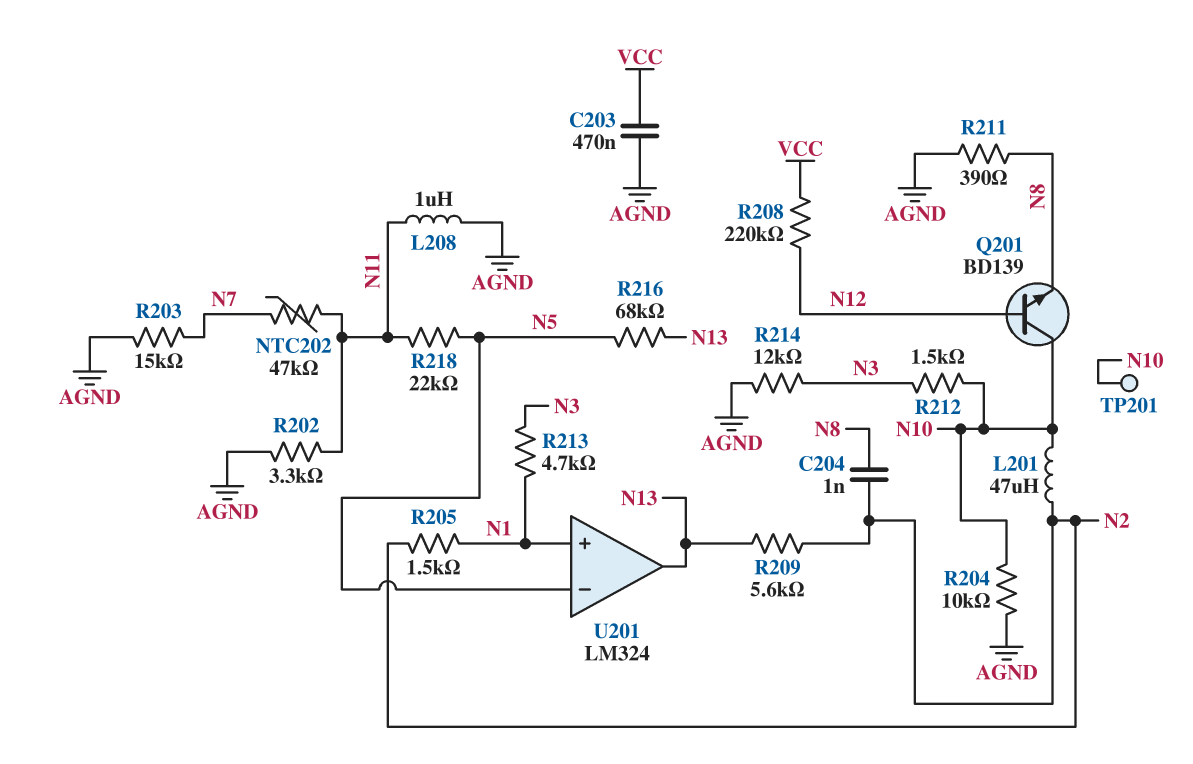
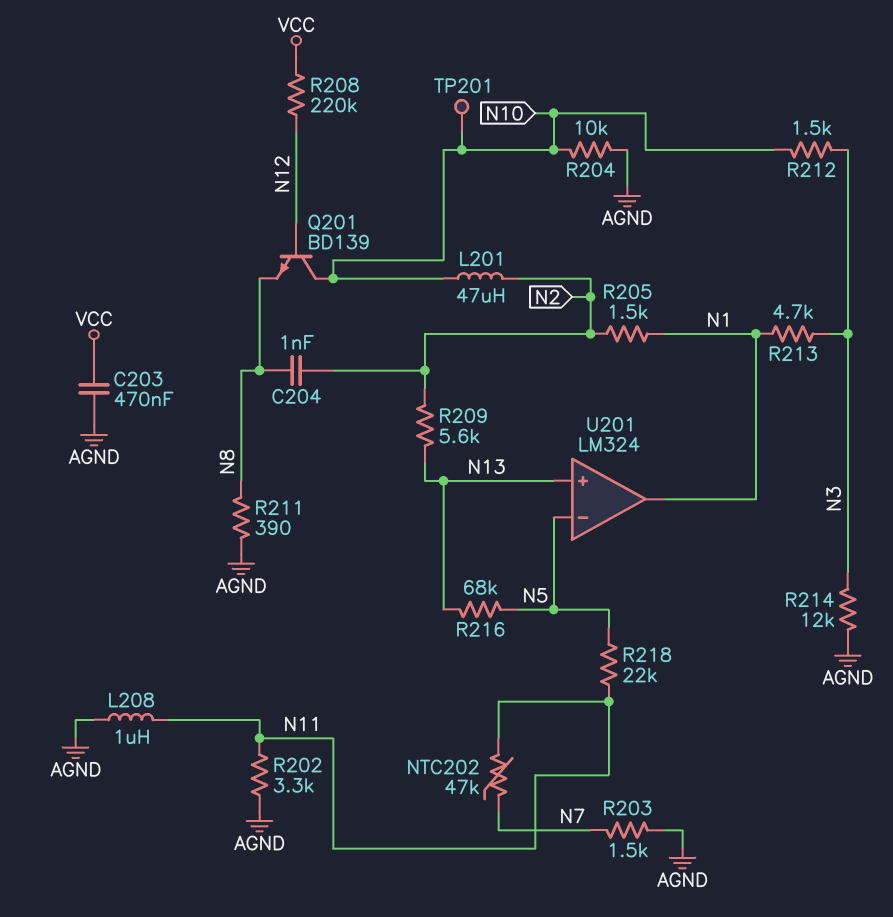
R203: 15k (AGND, N7) -> 1.5k (AGND, N7)
U201 pin in+: N1 -> N13
U201 pin out: N13 -> N1

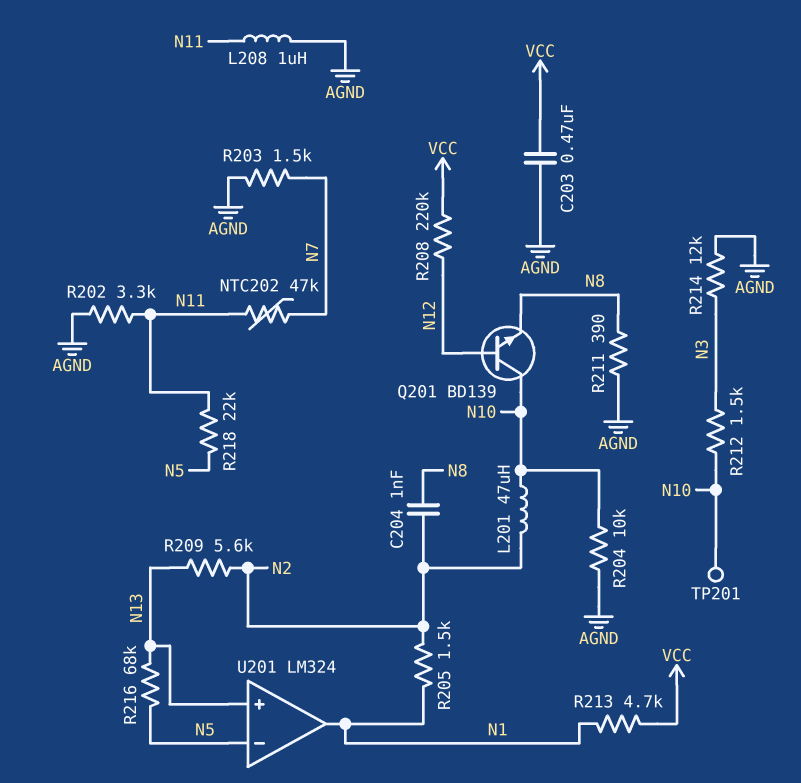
R213: 4.7k (N1, N3) -> 4.7k (N1, VCC)

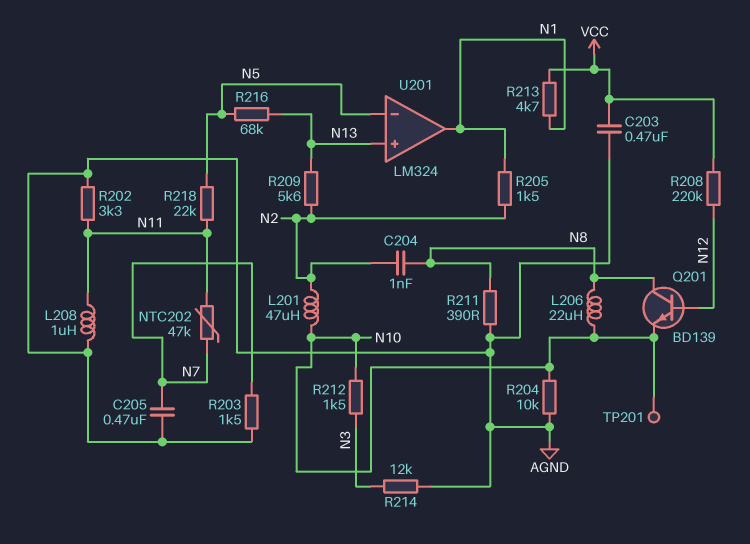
C205: none -> 470nF (AGND, N7)
L206: none -> 22uH (N8, N10)
Q201: NPN BD139 (B N12, C N10, E N8) -> NPN BD139 (B N12, C N8, E N10)

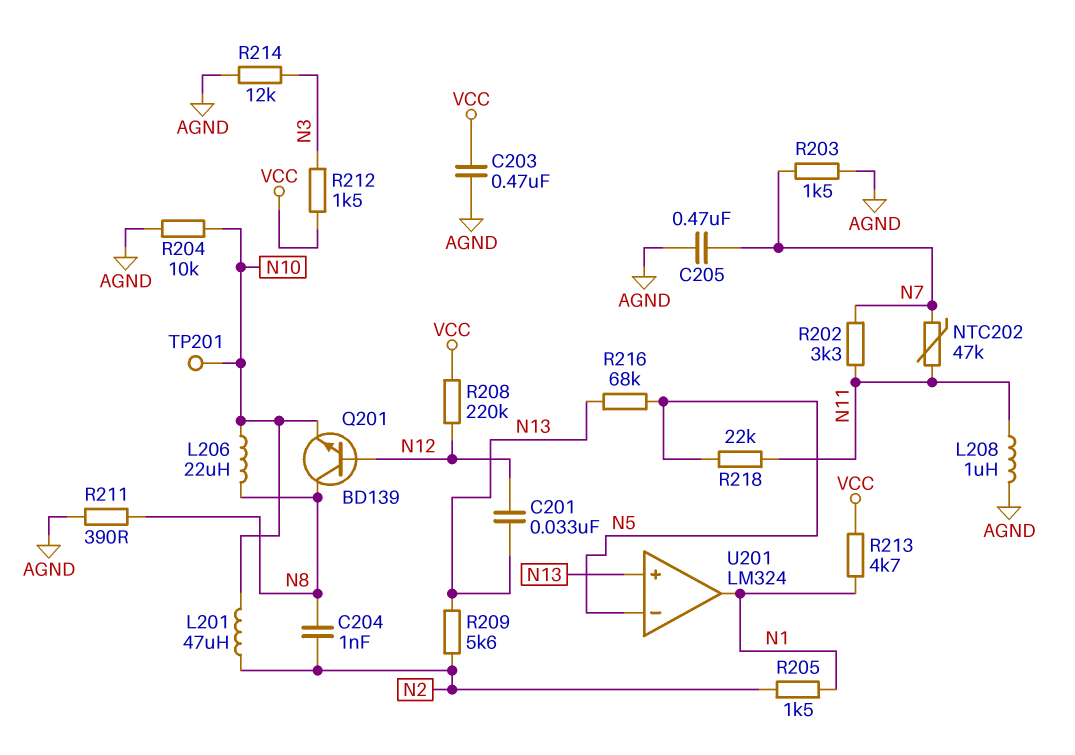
C201: none -> 33nF (N12, N13)
R202: 3.3k (AGND, N11) -> 3.3k (N7, N11)
R212: 1.5k (N3, N10) -> 1.5k (N3, VCC)

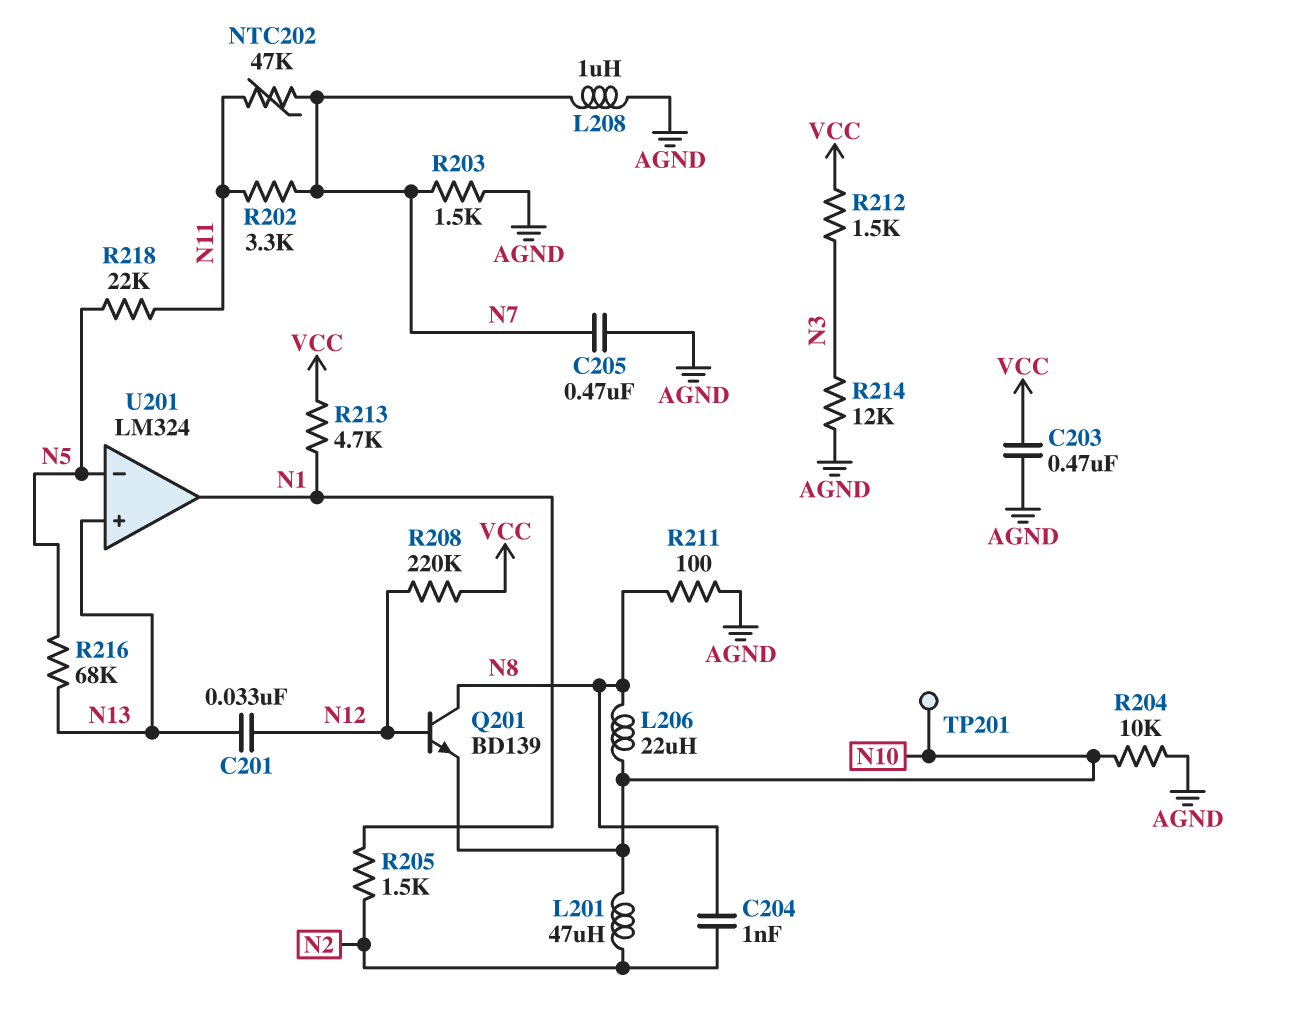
L208: 1uH (AGND, N11) -> 1uH (AGND, N7)
R209: 5.6k (N2, N13) -> none
R211: 390 (AGND, N8) -> 100 (AGND, N8)

